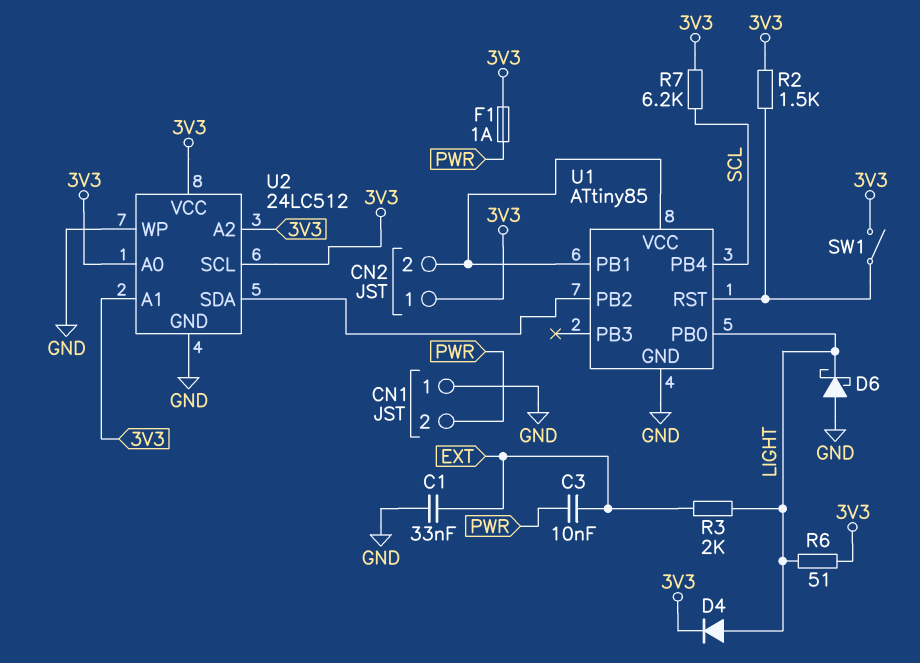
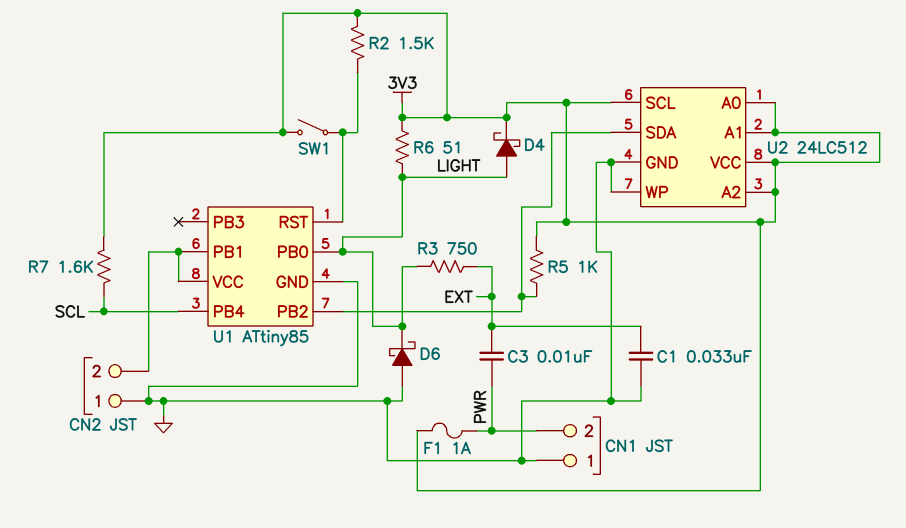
CN2 pin 1: 3V3 -> GND
D4: diode (A LIGHT, K 3V3) -> schottky (A LIGHT, K 3V3)
R3: 2k (EXT, LIGHT) -> 750 (EXT, LIGHT)
R5: none -> 1k (3V3, U1/PB2)
R7: 6.2k (3V3, SCL) -> 1.6k (3V3, SCL)

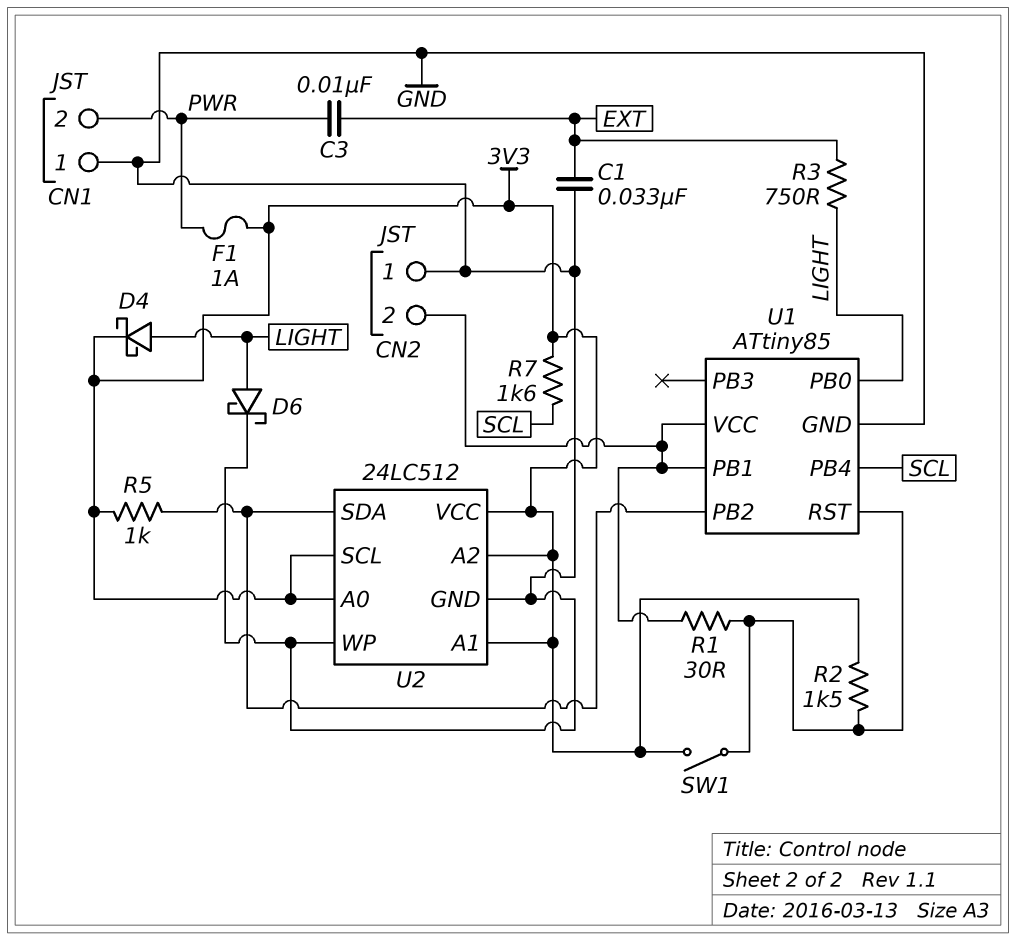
D6: schottky (A GND, K LIGHT) -> schottky (A LIGHT, K GND)
R1: none -> 30 (CN2/2, U1/RST)
R6: 51 (3V3, LIGHT) -> none

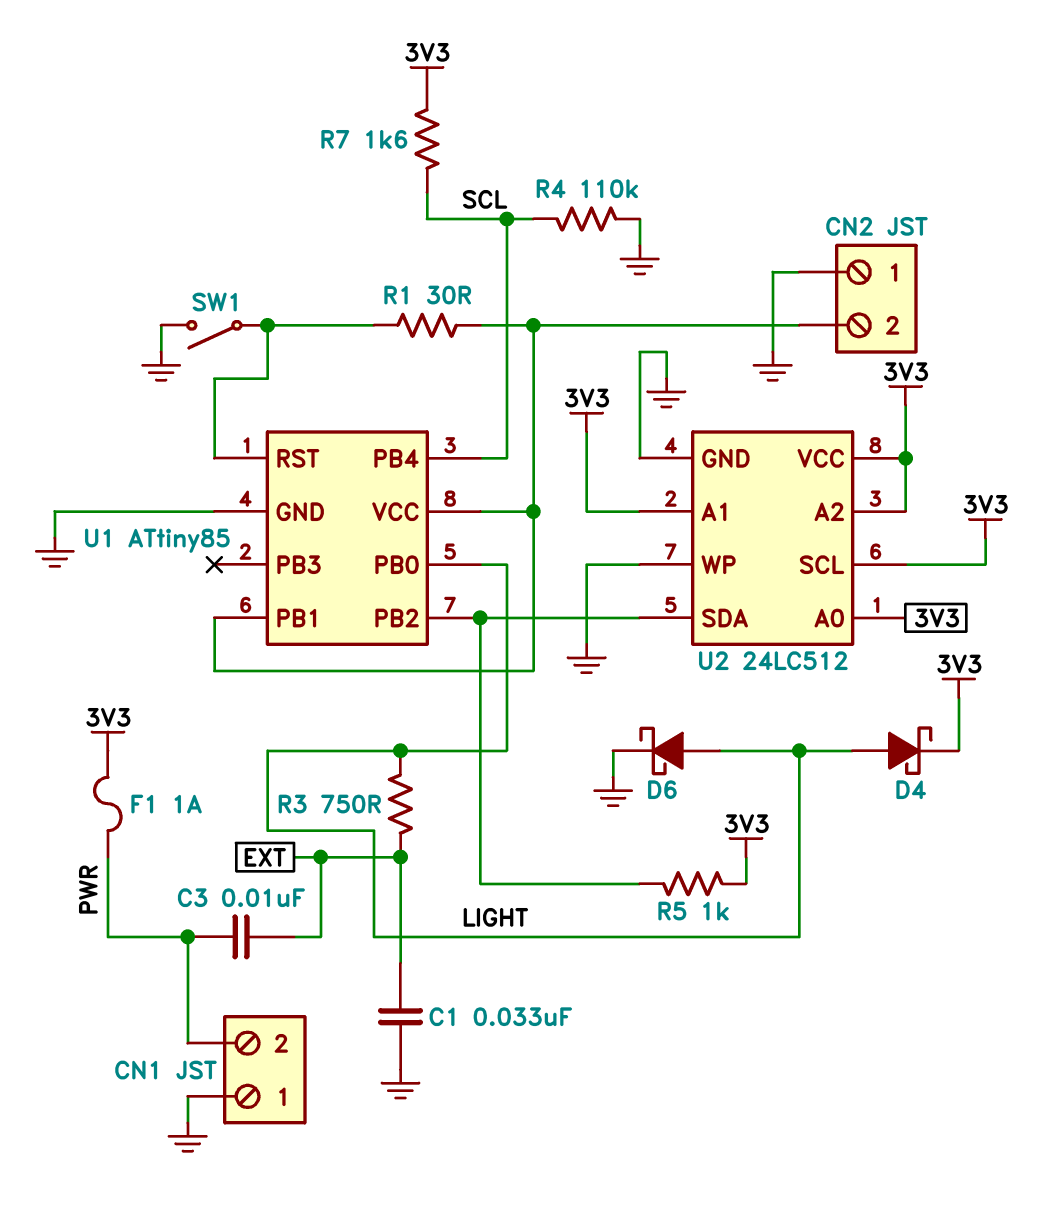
R2: 1.5k (3V3, U1/RST) -> none
R4: none -> 110k (GND, SCL)
SW1: switch (3V3, U1/RST) -> switch (GND, U1/RST)

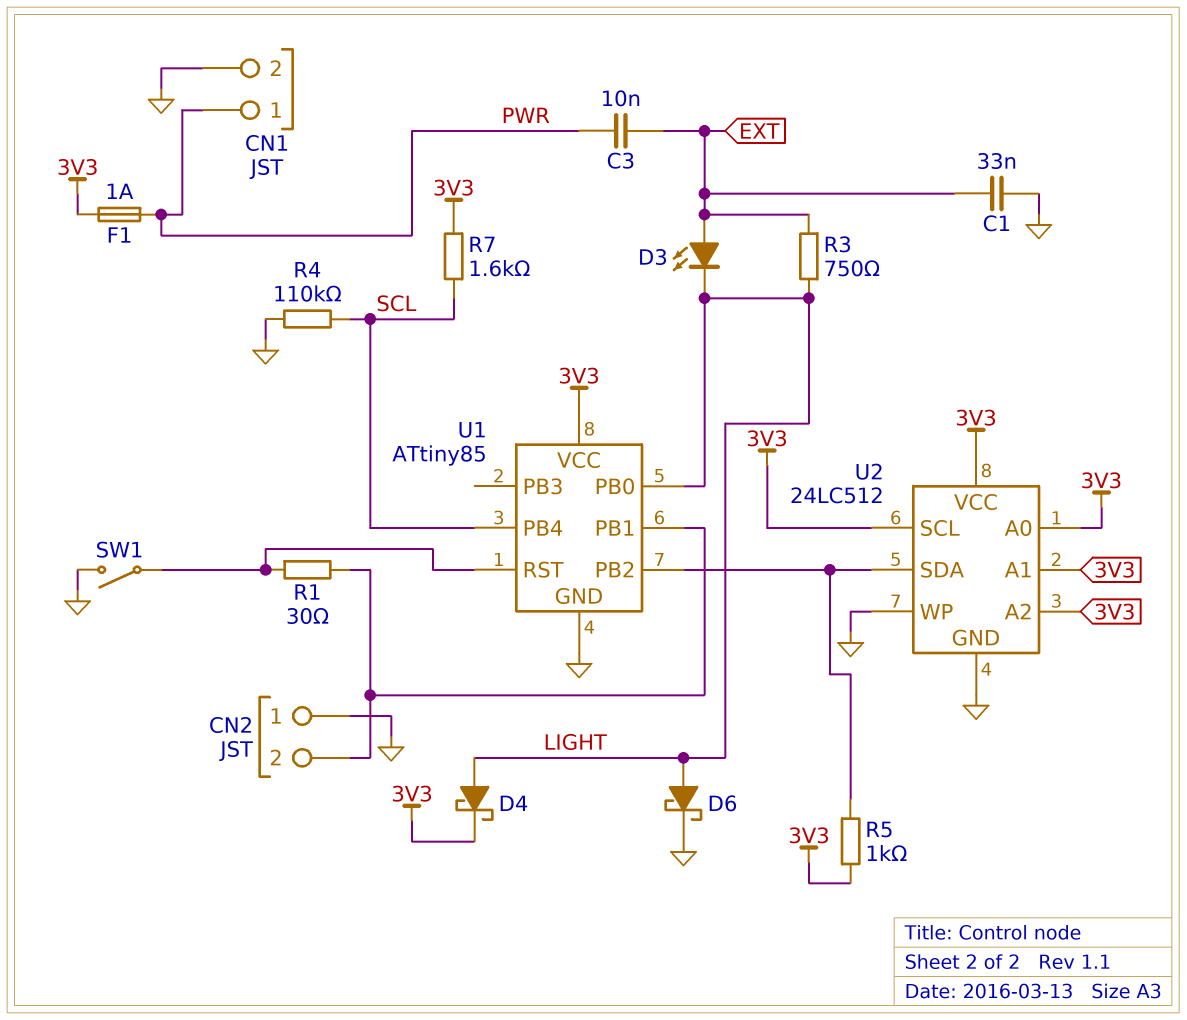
CN1 pin 1: GND -> PWR
CN1 pin 2: PWR -> GND
D3: none -> LED (A EXT, K LIGHT)
U1 pin VCC: CN2/2 -> 3V3

